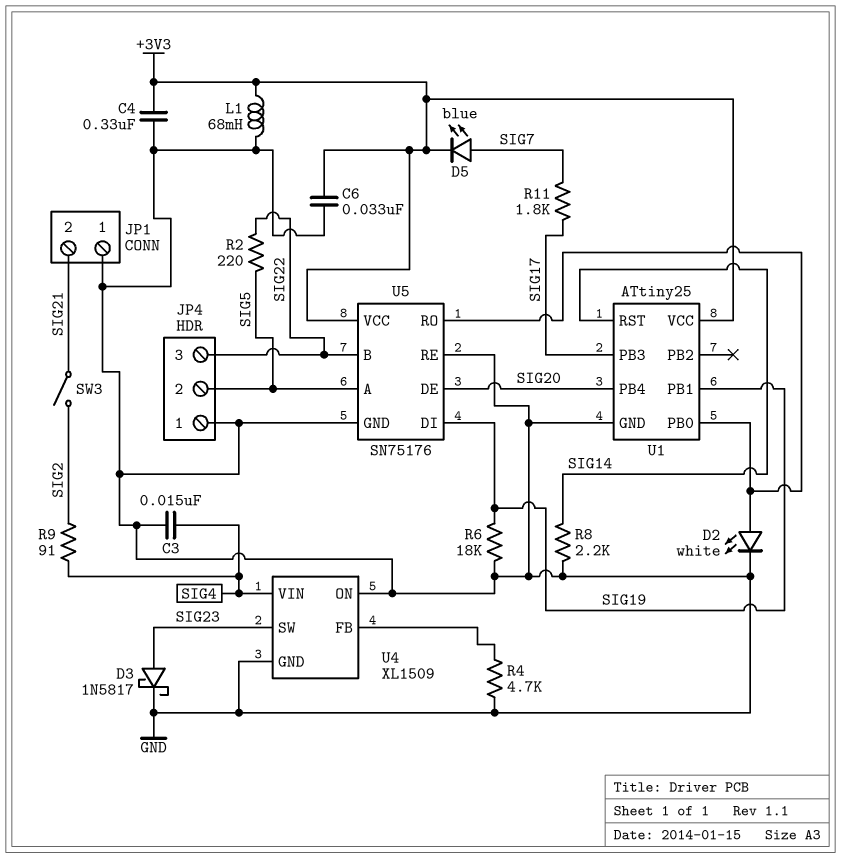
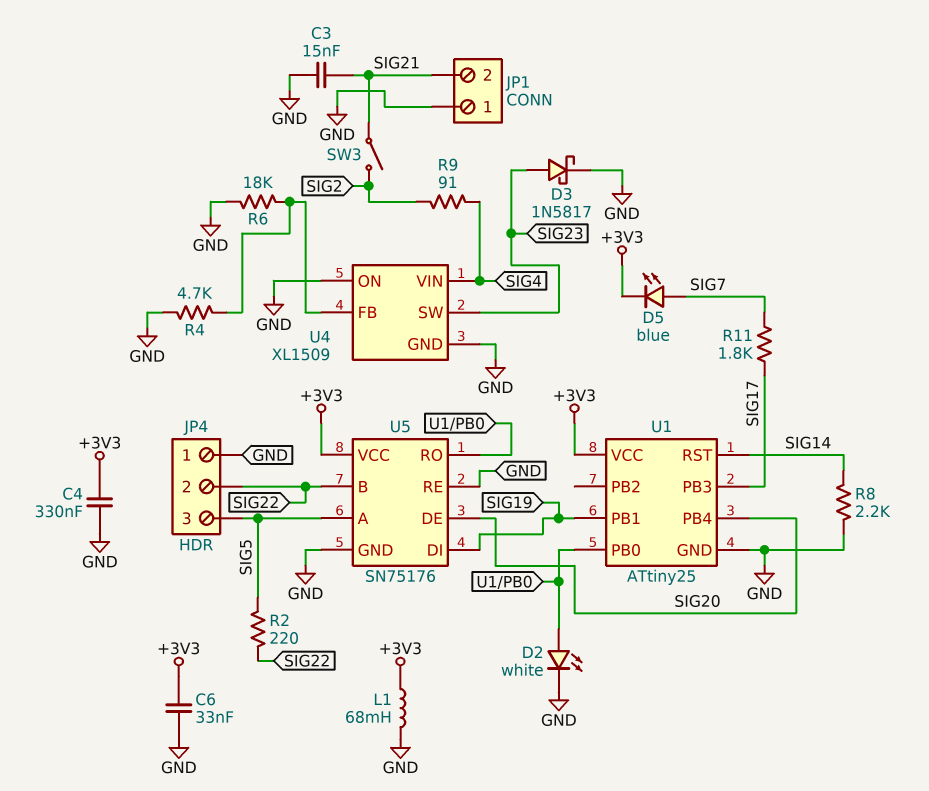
C3: 15nF (GND, SIG4) -> 15nF (GND, SIG21)
JP4 pin 2: SIG5 -> SIG22
JP4 pin 3: SIG22 -> SIG5
R6: 18k (GND, SIG19) -> 18k (GND, U4/FB)

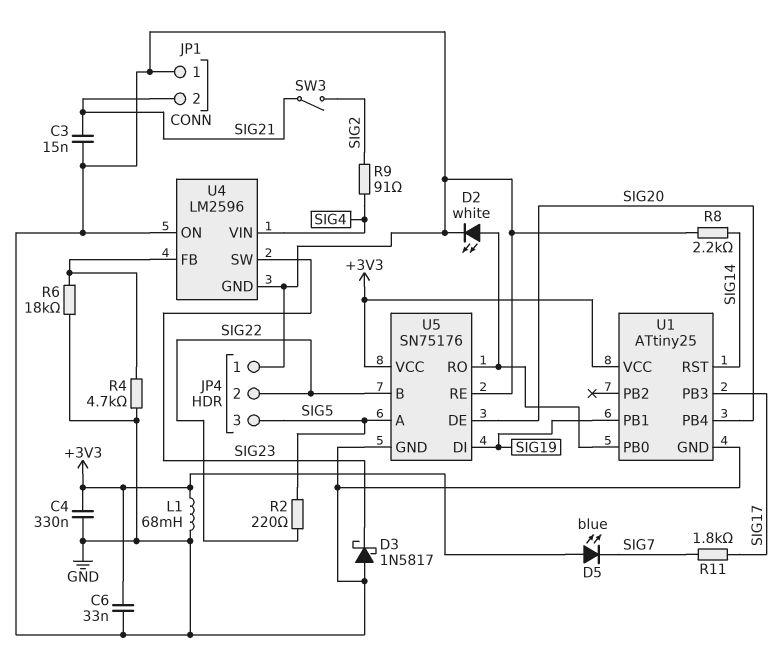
D3: schottky 1N5817 (A SIG23, K GND) -> schottky 1N5817 (A GND, K SIG23)
D5: LED blue (A SIG7, K +3V3) -> LED blue (A +3V3, K SIG7)
U4: XL1509 -> LM2596

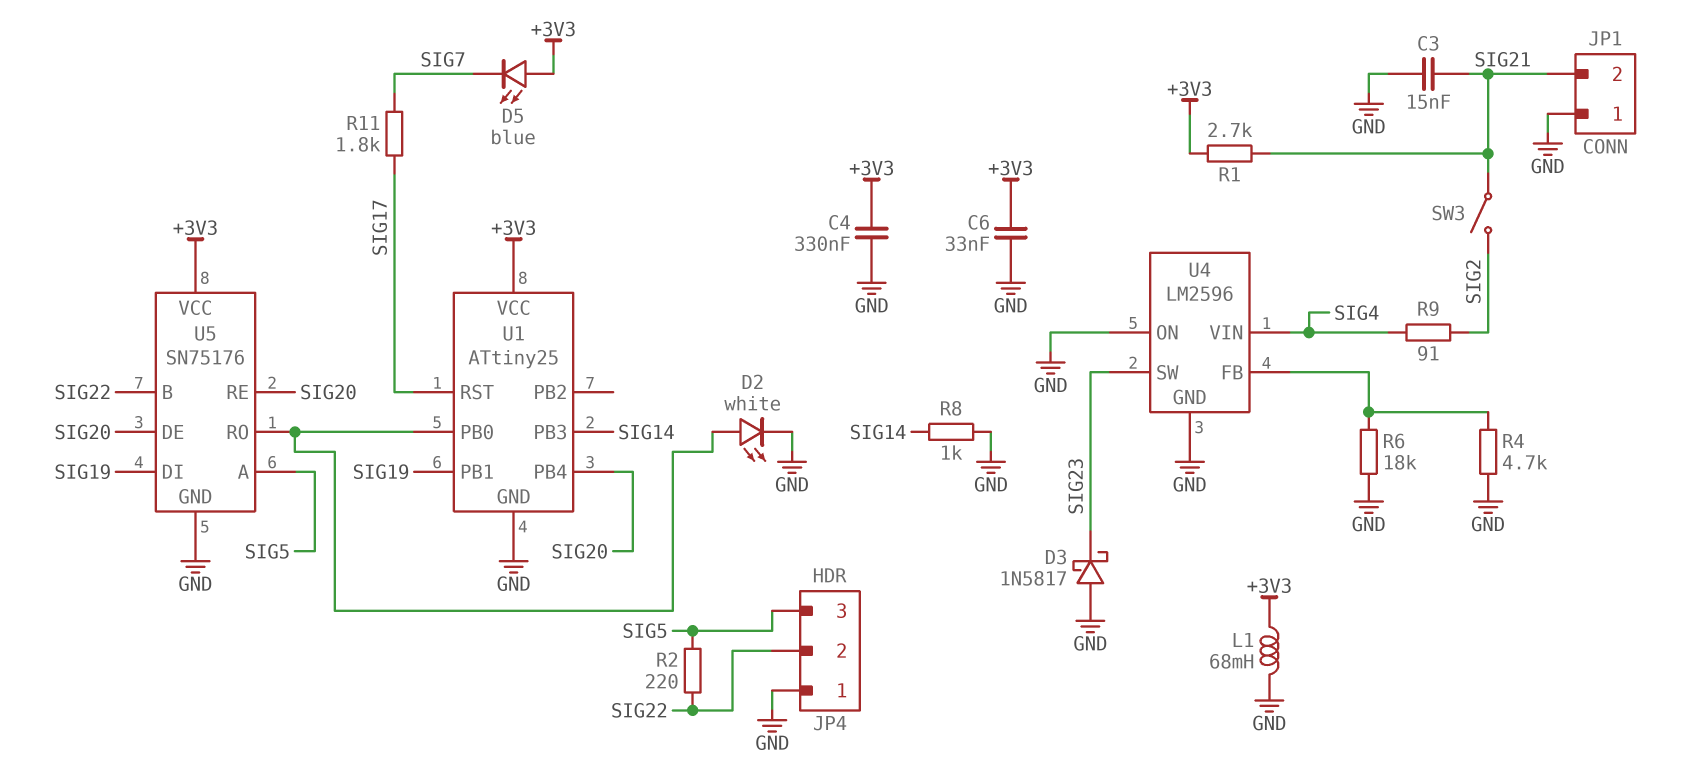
R1: none -> 2.7k (+3V3, SIG21)
R8: 2.2k (GND, SIG14) -> 1k (GND, SIG14)
U1 pin PB3: SIG17 -> SIG14
U1 pin RST: SIG14 -> SIG17
U5 pin RE: GND -> SIG20

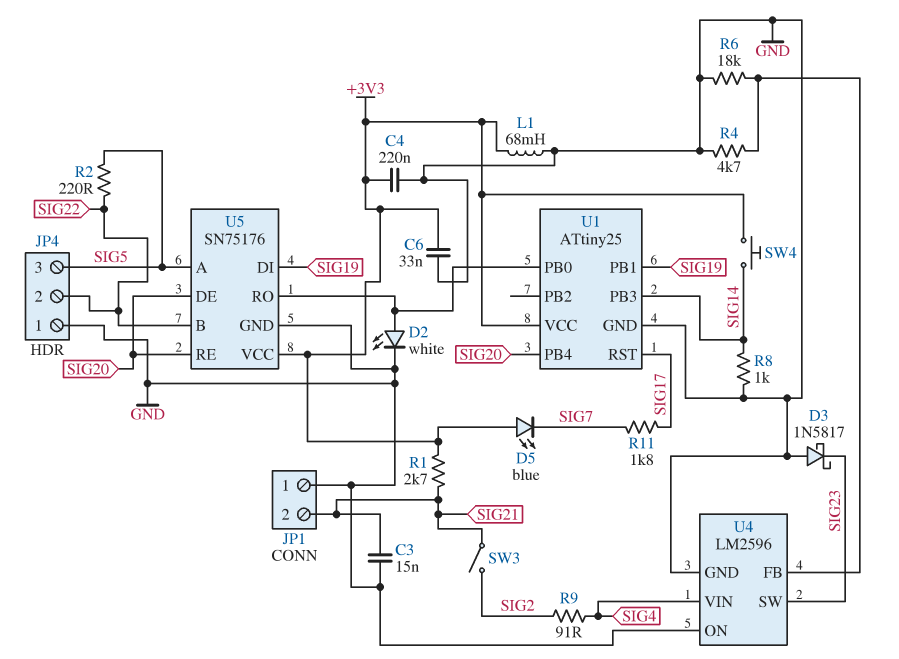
C4: 330nF (+3V3, GND) -> 220nF (+3V3, GND)
SW4: none -> button (+3V3, SIG14)

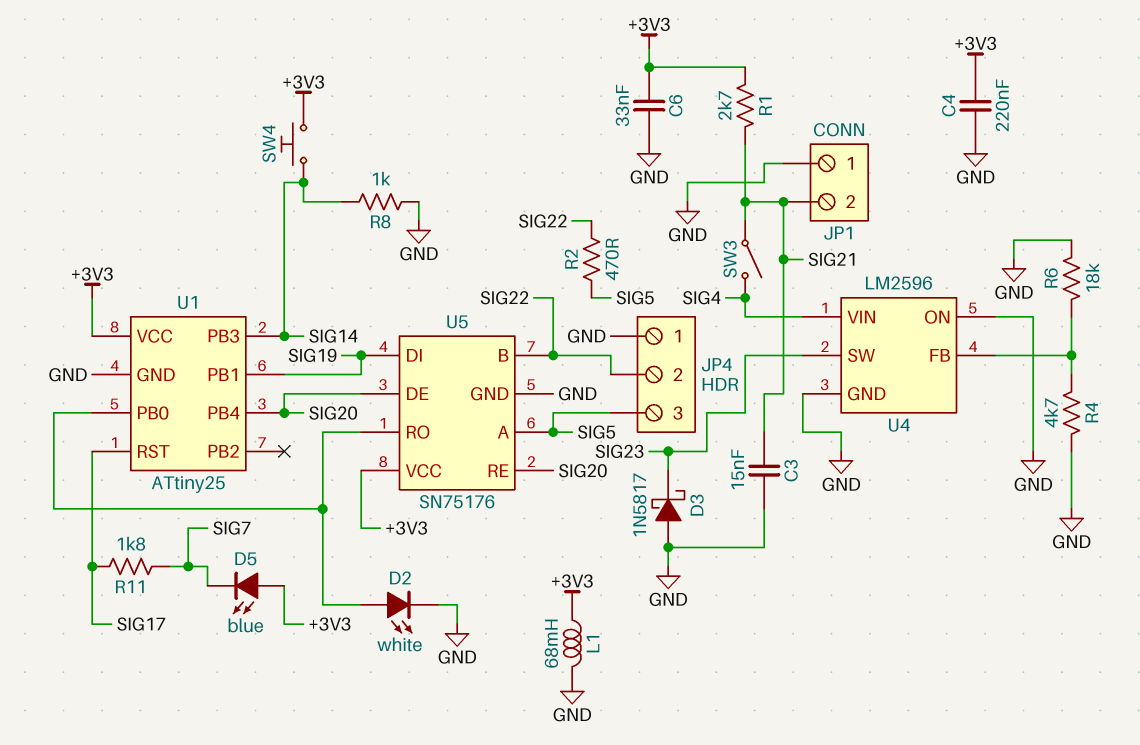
R2: 220 (SIG5, SIG22) -> 470 (SIG5, SIG22)
R9: 91 (SIG2, SIG4) -> none
SW3: switch (SIG2, SIG21) -> switch (SIG4, SIG21)

